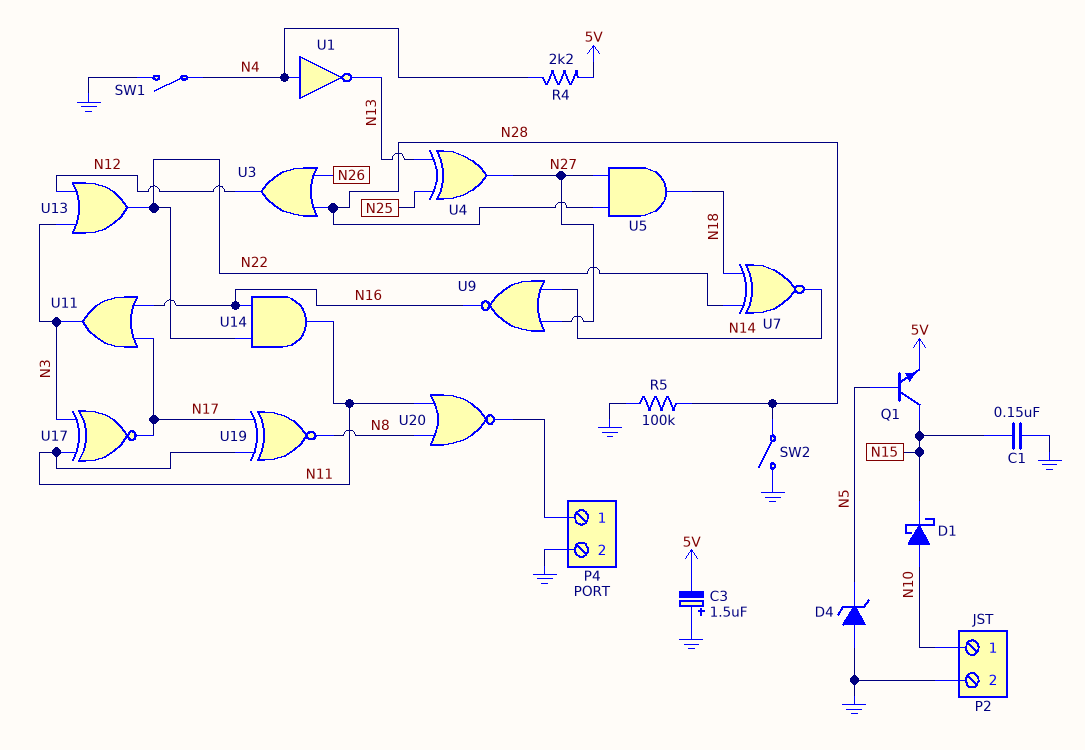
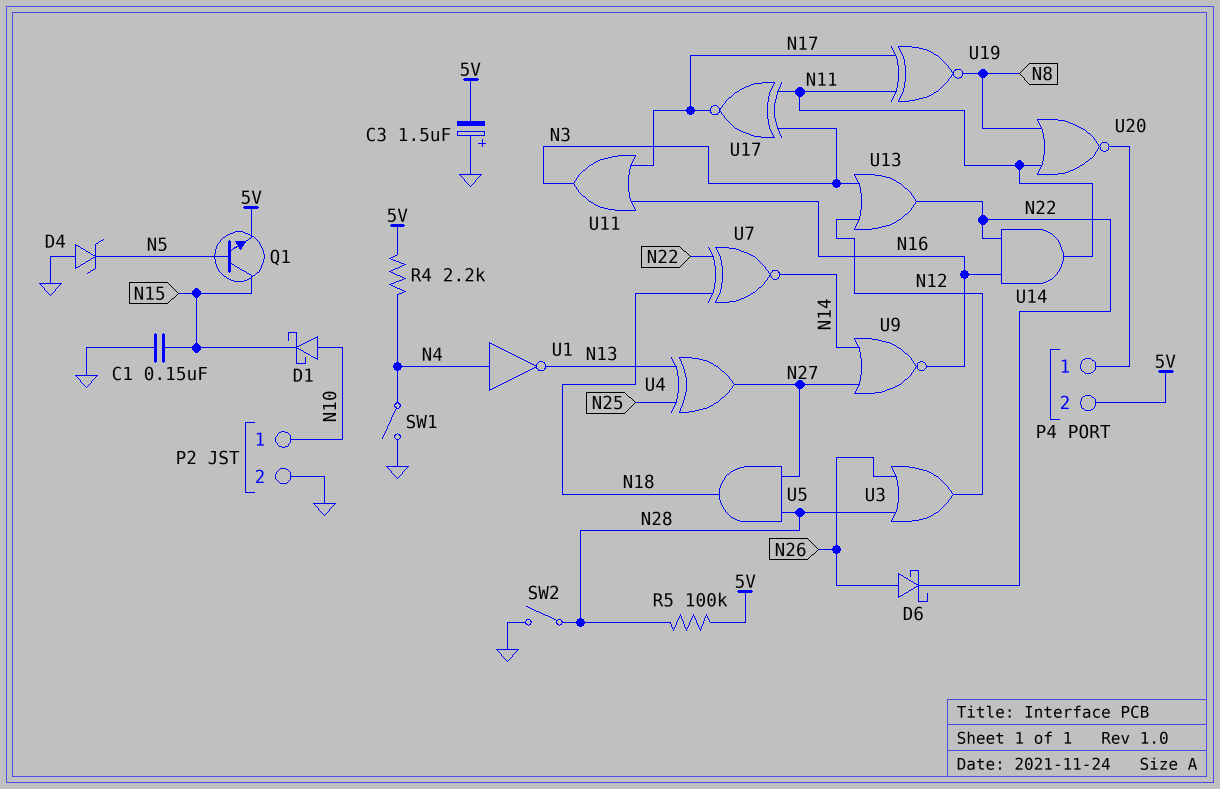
D6: none -> schottky (A N26, K N22)
P4 pin 2: GND -> 5V
R5: 100k (GND, N28) -> 100k (5V, N28)

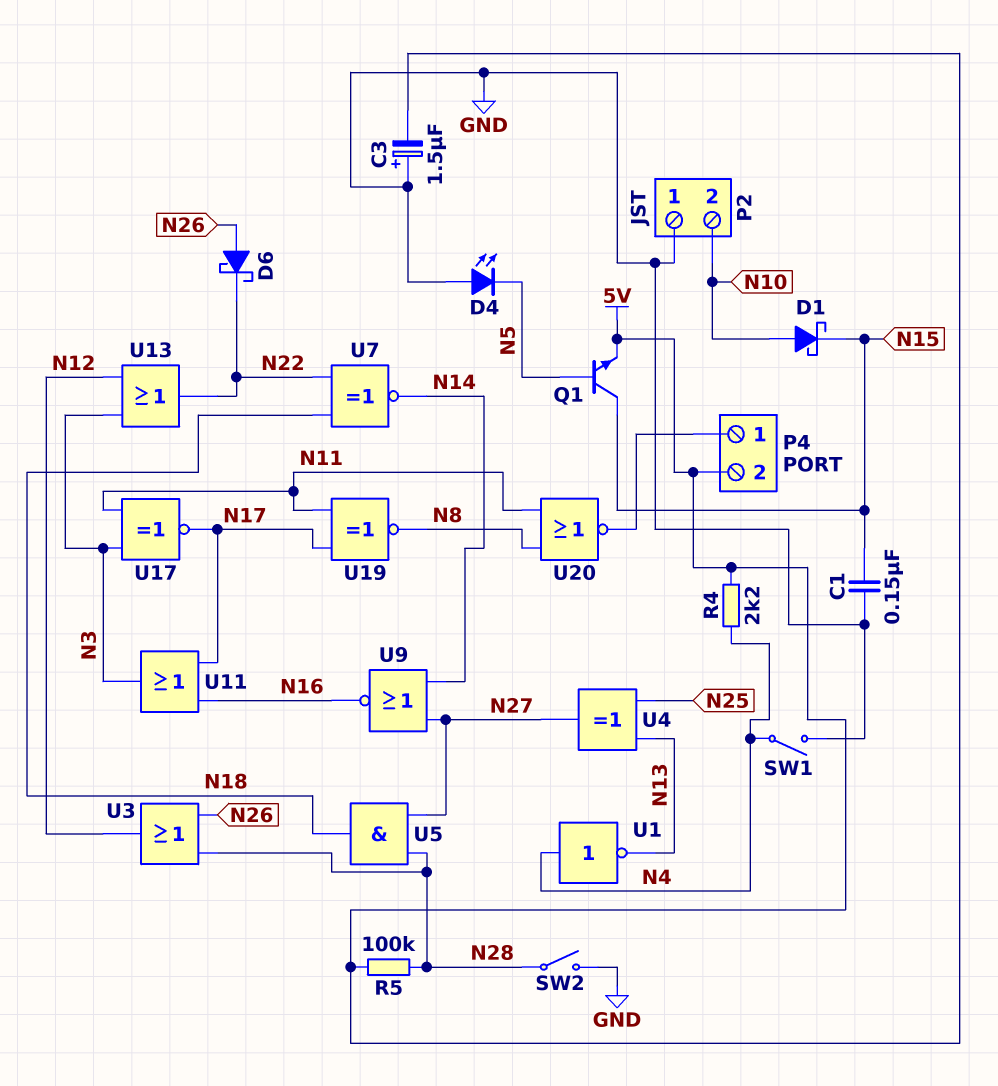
D4: zener (A GND, K N5) -> LED (A GND, K N5)
P2 pin 1: N10 -> GND
P2 pin 2: GND -> N10
U14: AND (in N16, in N22, out N11) -> none

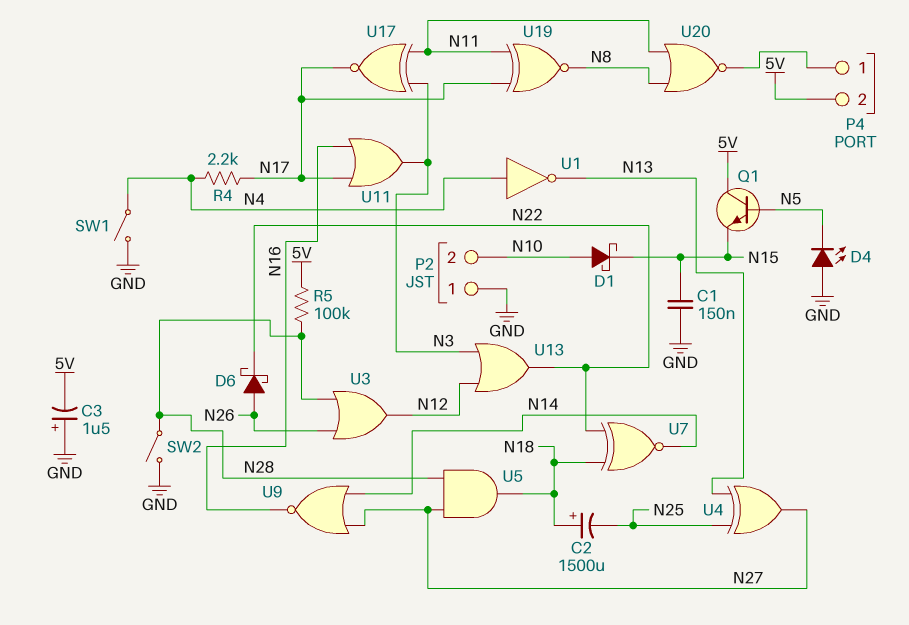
C2: none -> 1500uF (plus N18, minus N25)
Q1: NPN (B N5, C N15, E 5V) -> NPN (B N5, C 5V, E N15)
R4: 2.2k (5V, N4) -> 2.2k (N4, N17)

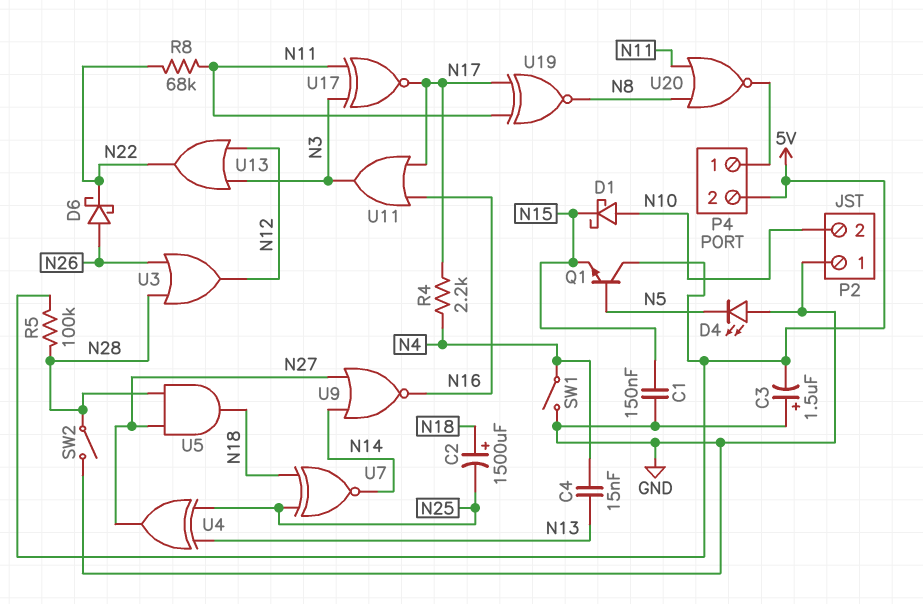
C4: none -> 15nF (N4, N13)
R8: none -> 68k (N11, N22)
U1: NOT (in N4, out N13) -> none
U7: XNOR (in N18, in N22, out N14) -> XNOR (in N18, in N25, out N14)

